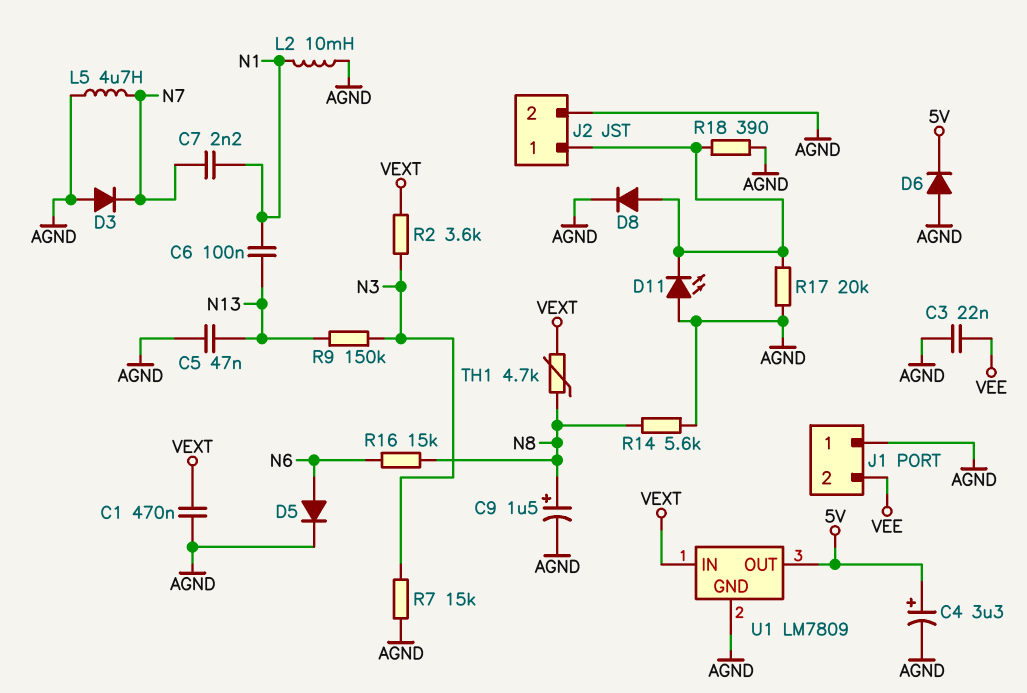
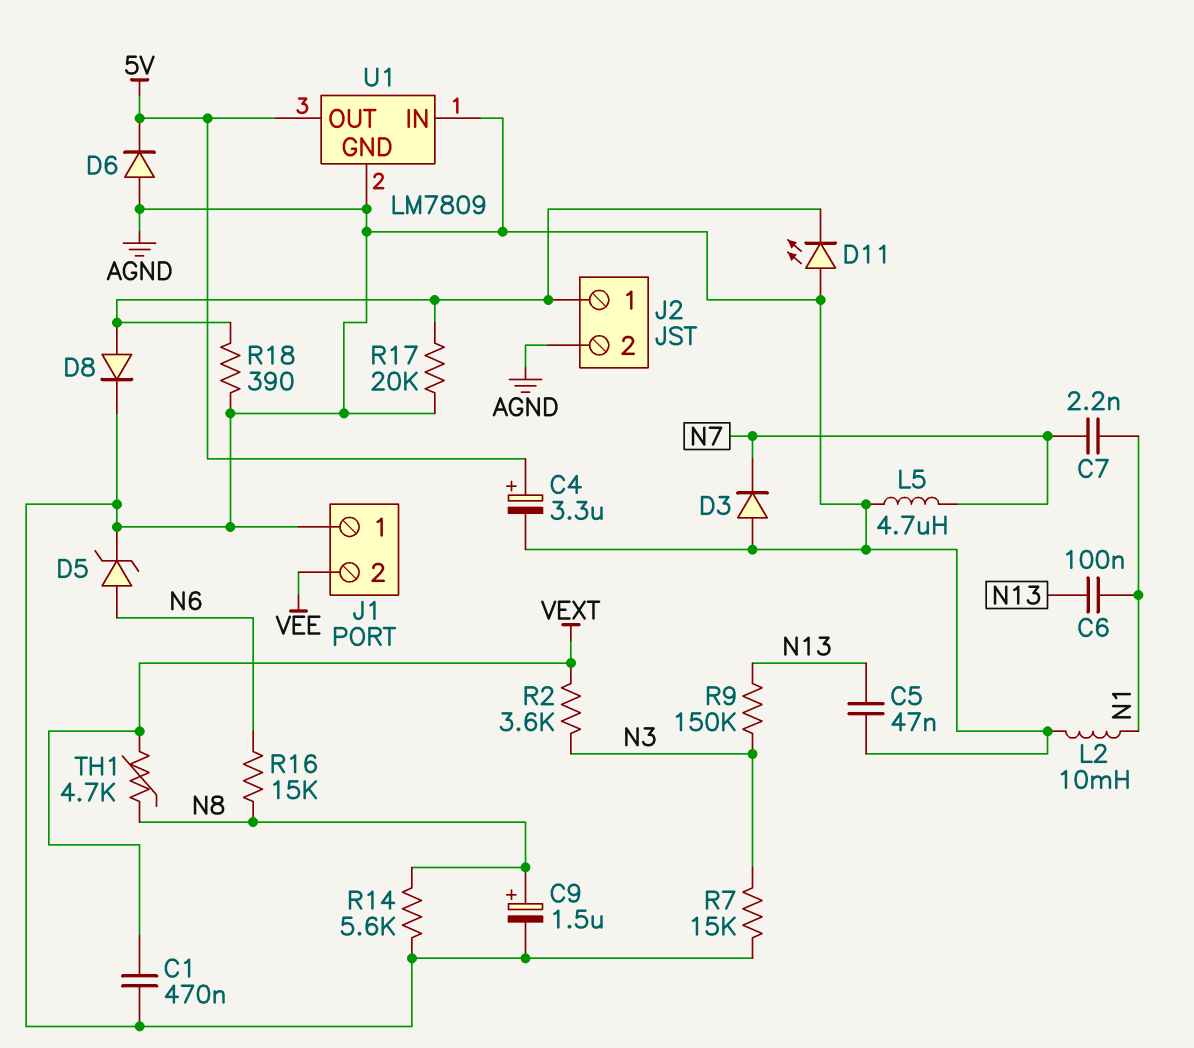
C3: 22nF (AGND, VEE) -> none
D5: diode (A N6, K AGND) -> zener (A N6, K AGND)
U1 pin IN: VEXT -> AGND

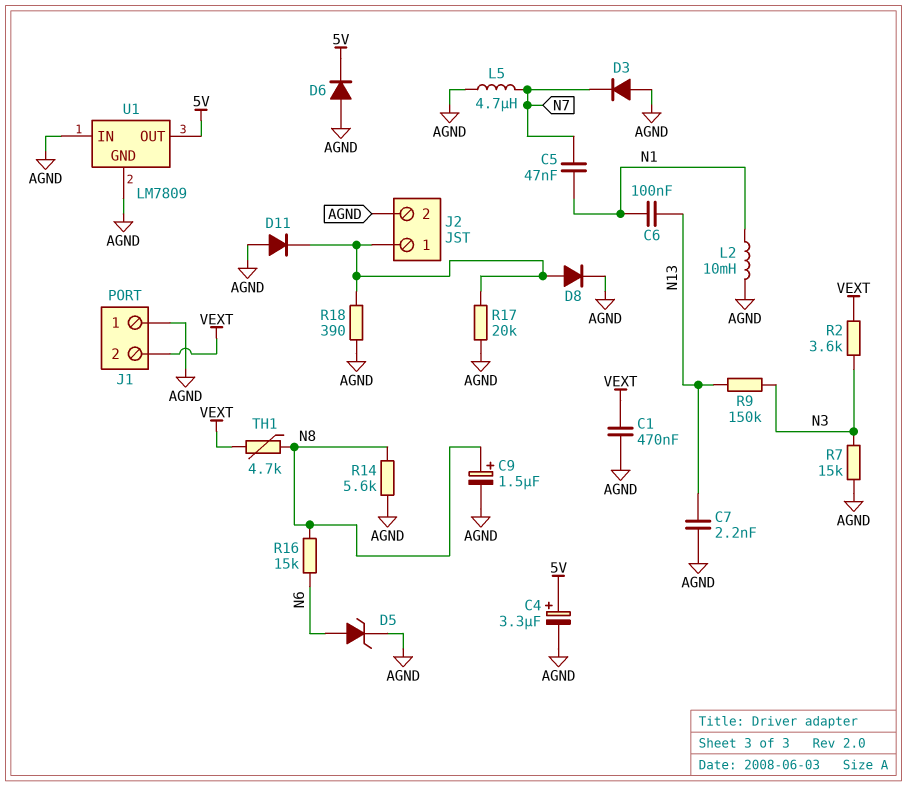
C5: 47nF (AGND, N13) -> 47nF (N1, N7)
C7: 2.2nF (N1, N7) -> 2.2nF (AGND, N13)
D11: LED (A AGND, K J2/1) -> diode (A AGND, K J2/1)
J1 pin 2: VEE -> VEXT

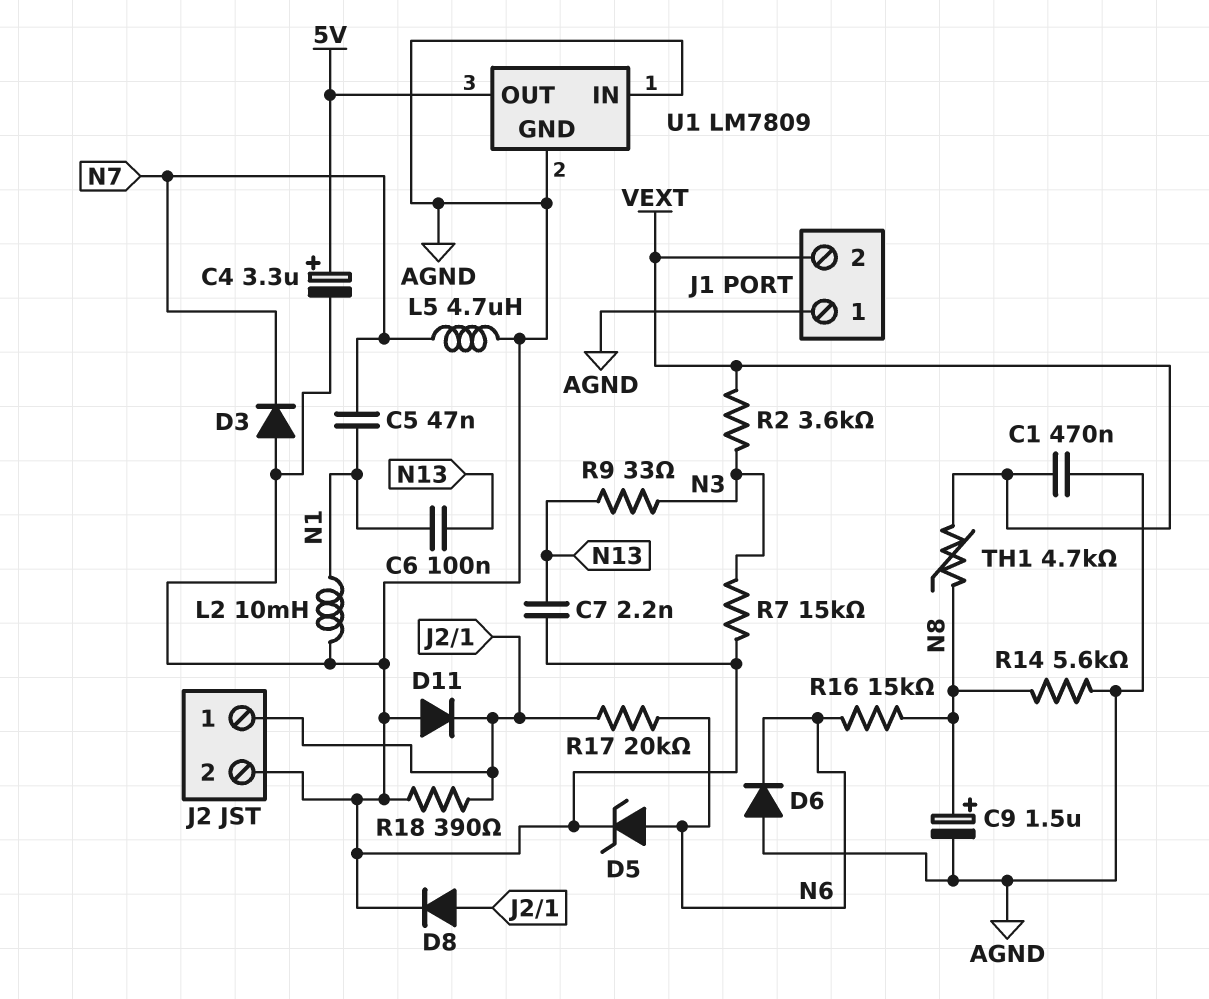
D6: diode (A AGND, K 5V) -> diode (A AGND, K N6)
R9: 150k (N3, N13) -> 33 (N3, N13)
R17: 20k (AGND, J2/1) -> 20k (J2/1, N6)

